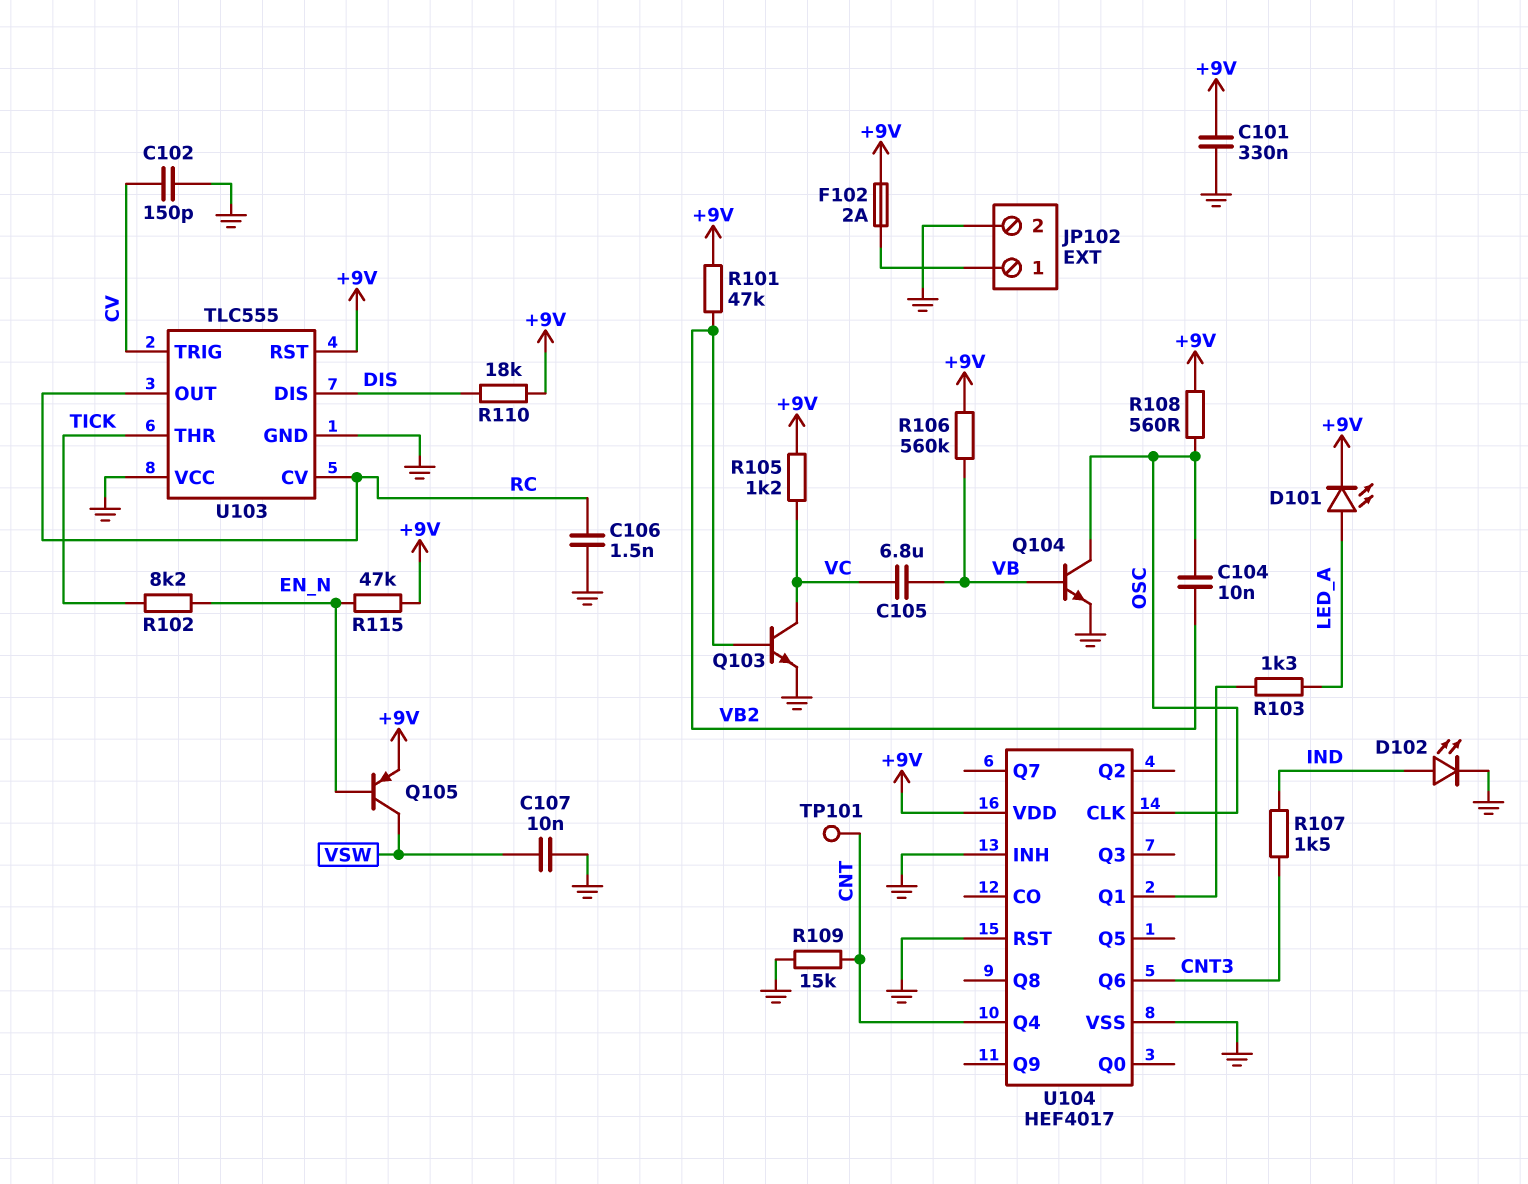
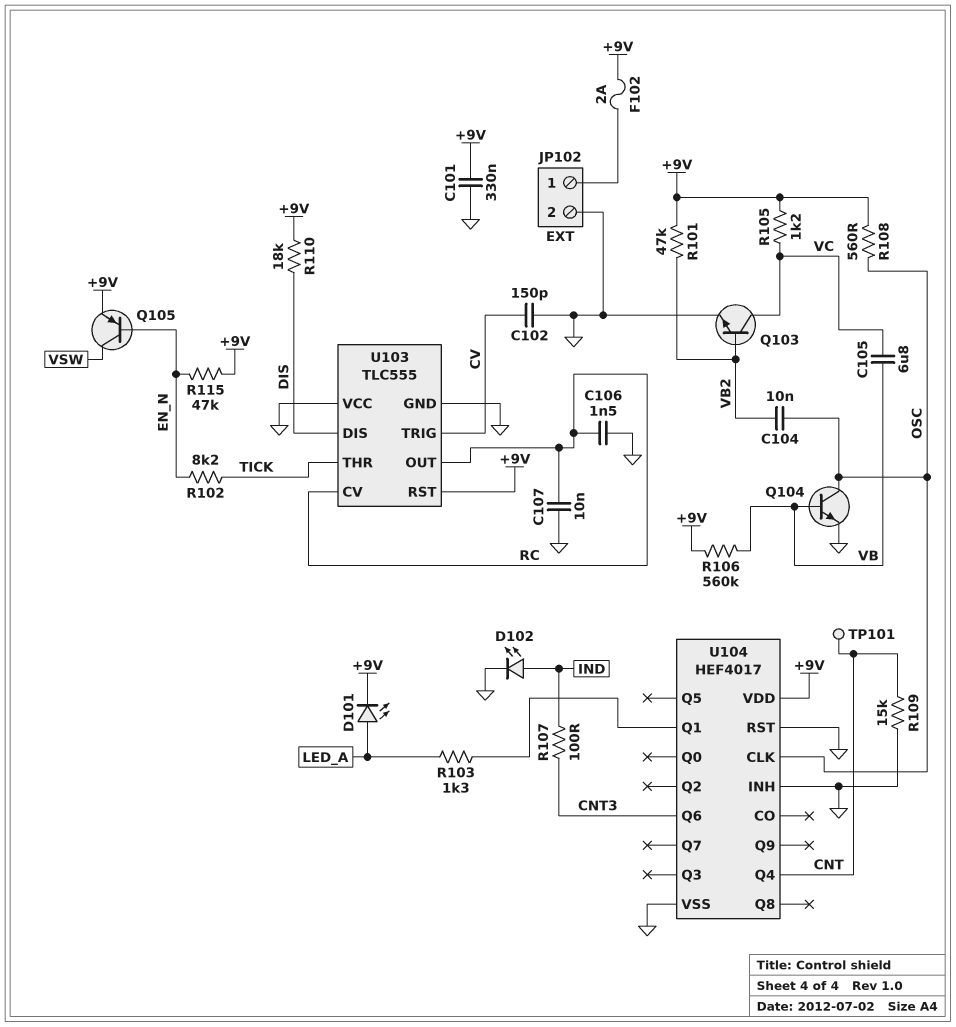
C107: 10nF (GND, VSW) -> 10nF (GND, RC)
R107: 1.5k (CNT3, IND) -> 100 (CNT3, IND)

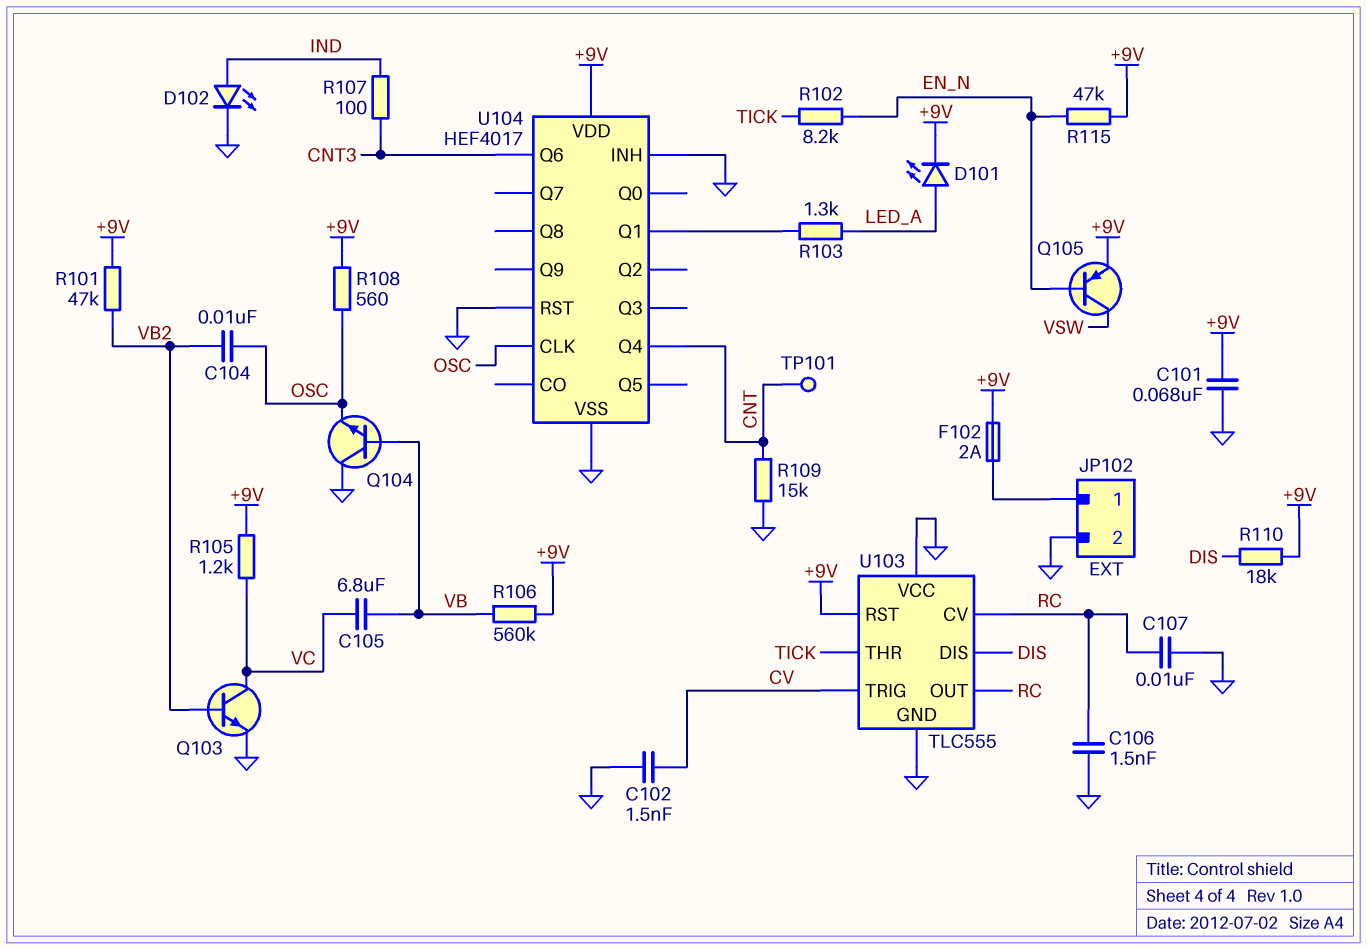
C101: 330nF (+9V, GND) -> 68nF (+9V, GND)
C102: 150pF (CV, GND) -> 1.5nF (CV, GND)
Q104: NPN (B VB, C OSC, E GND) -> NPN (B VB, C GND, E OSC)

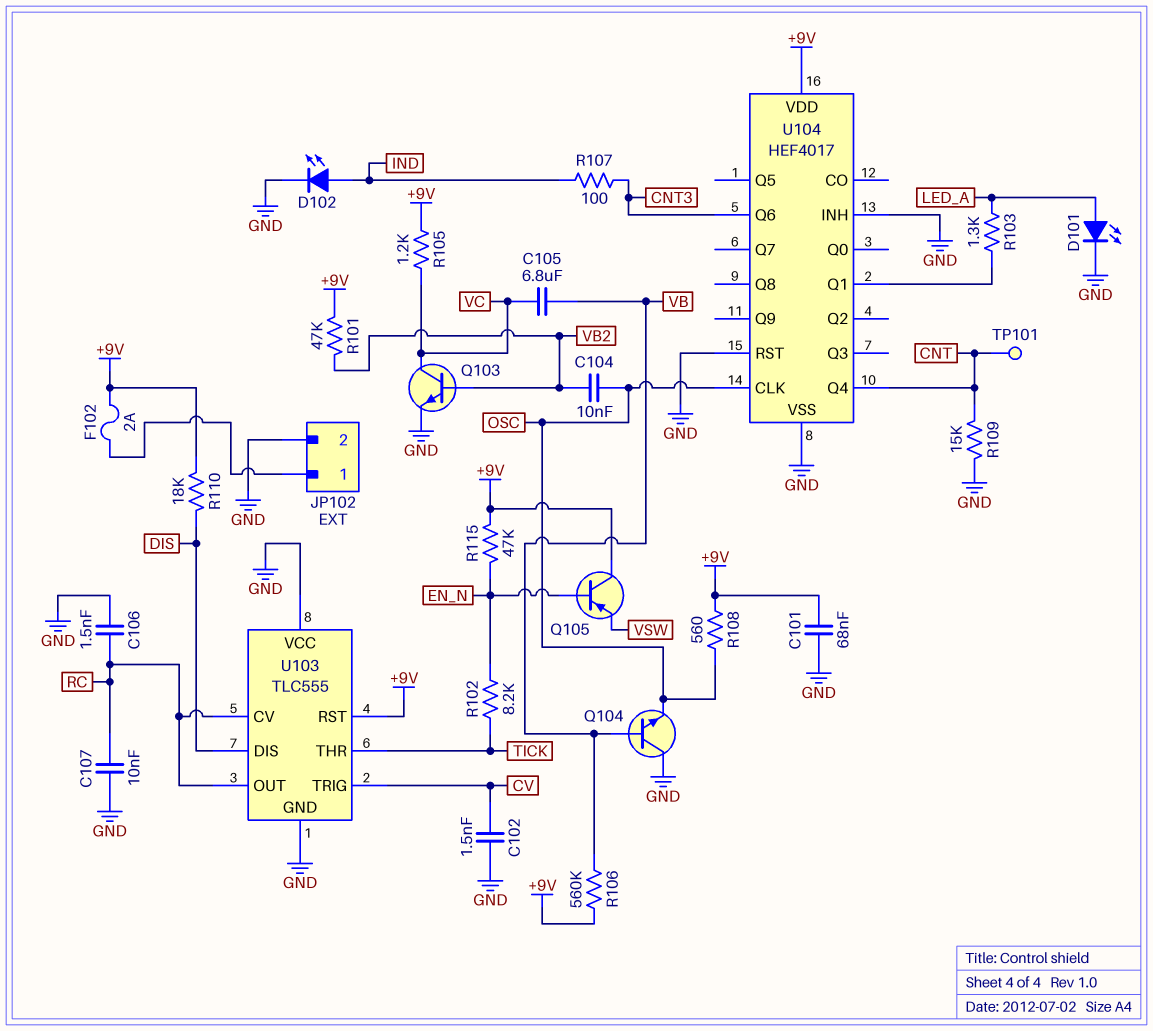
D101: LED (A LED_A, K +9V) -> LED (A LED_A, K GND)
Q105: PNP (B EN_N, C VSW, E +9V) -> PNP (B EN_N, C +9V, E VSW)

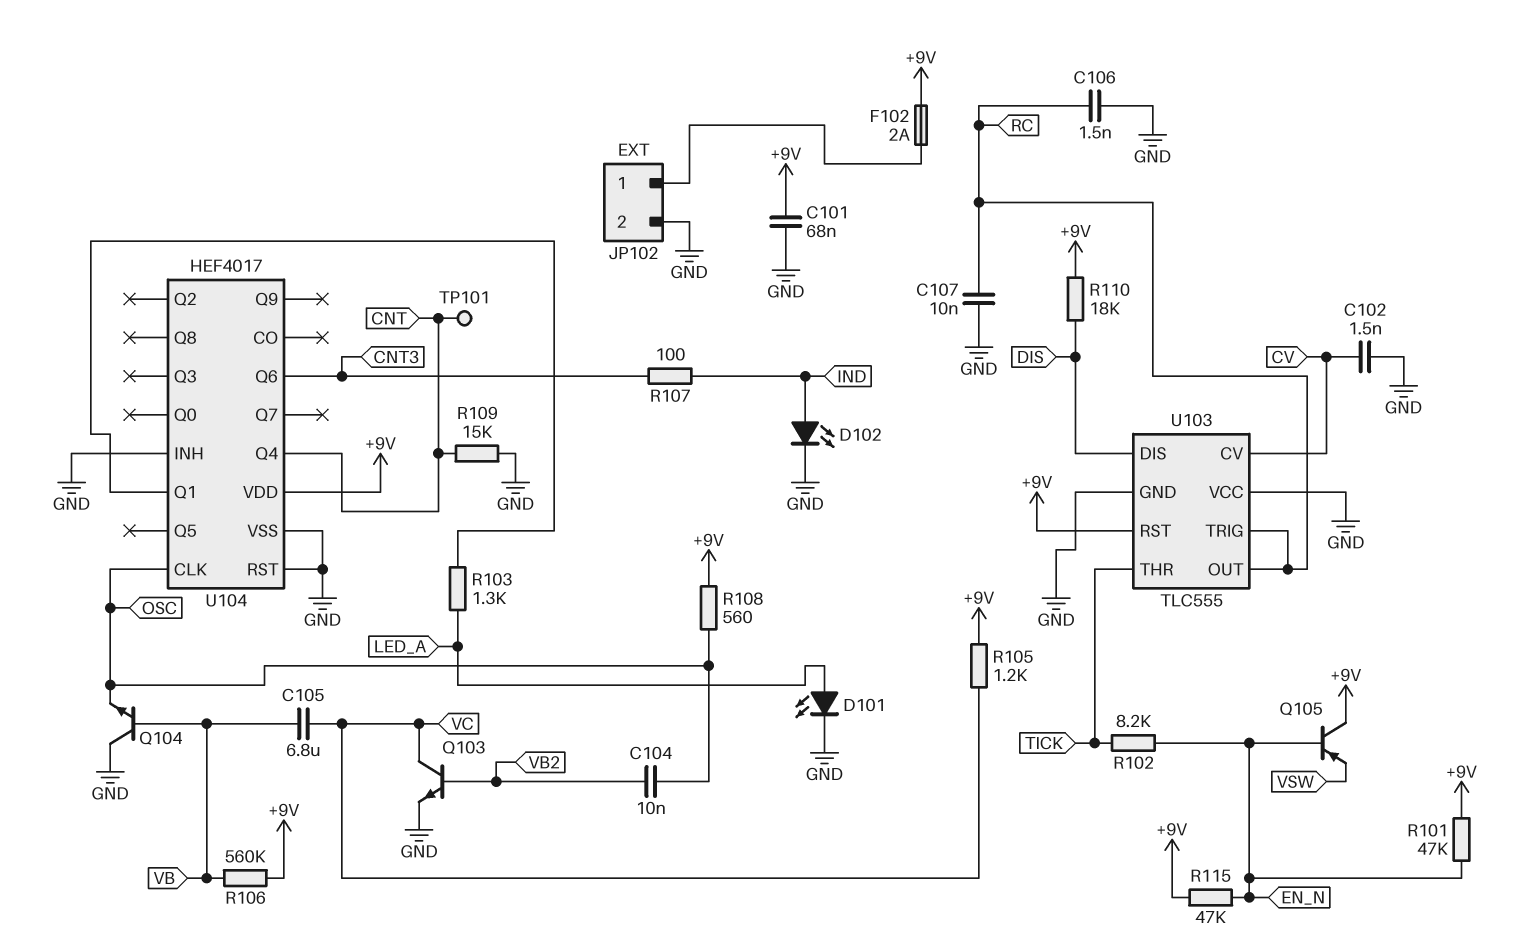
R101: 47k (+9V, VB2) -> 47k (+9V, EN_N)
U103 pin CV: RC -> CV
U103 pin TRIG: CV -> RC

